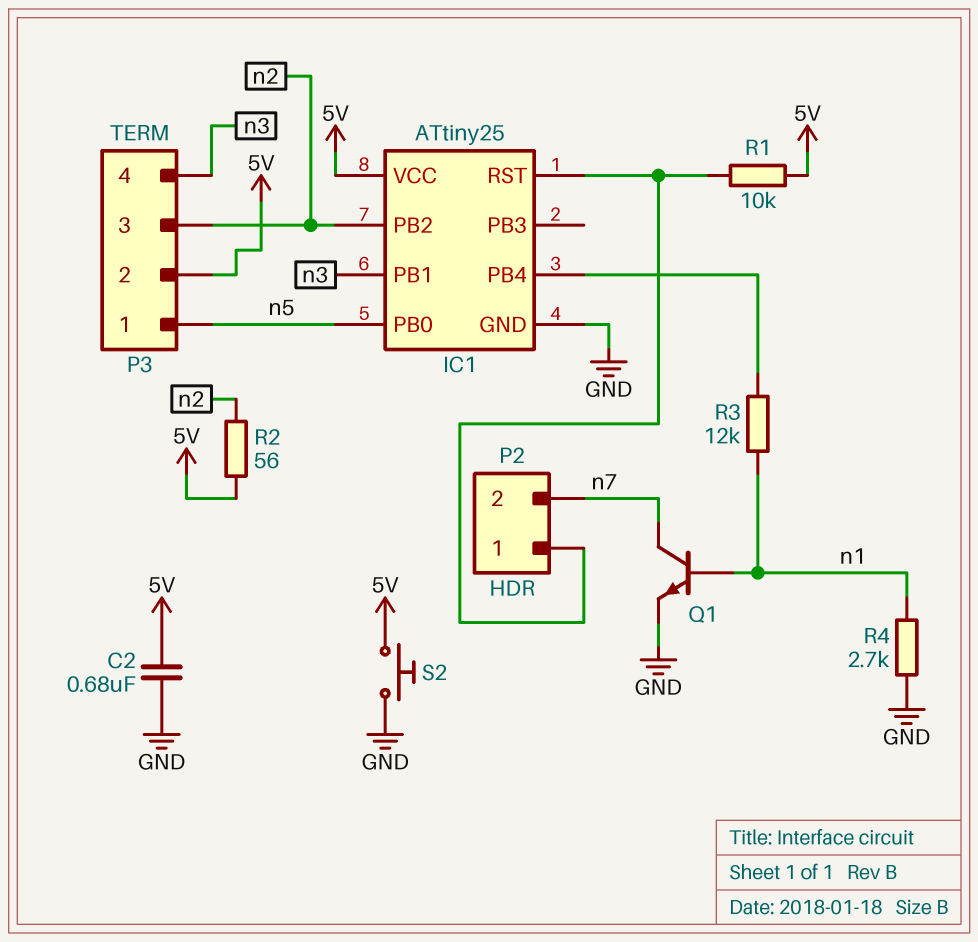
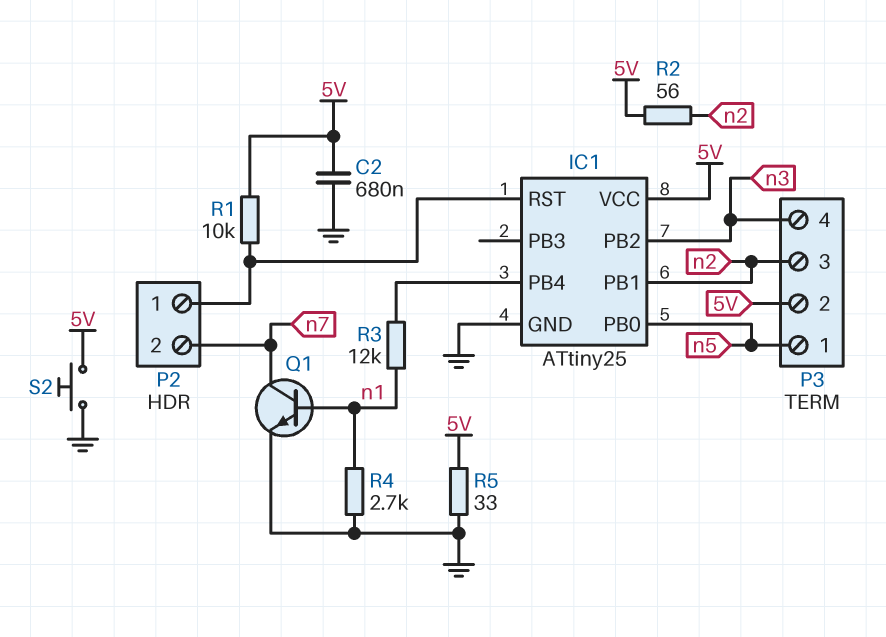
IC1 pin PB1: n3 -> n2
IC1 pin PB2: n2 -> n3
R5: none -> 33 (5V, GND)

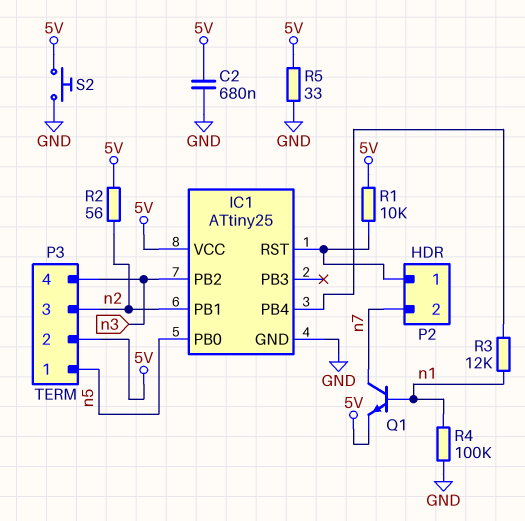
Q1: NPN (B n1, C n7, E GND) -> NPN (B n1, C n7, E 5V)
R4: 2.7k (GND, n1) -> 100k (GND, n1)

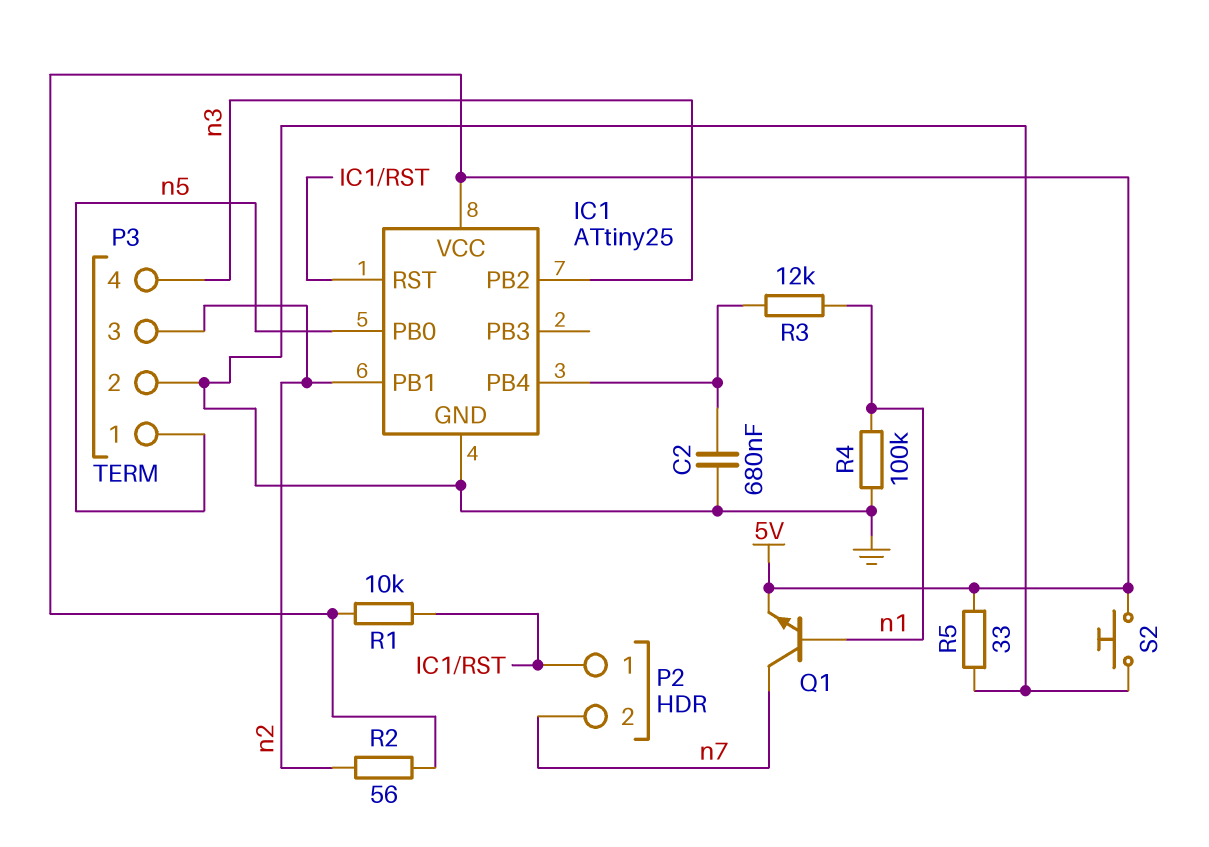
C2: 680nF (5V, GND) -> 680nF (GND, IC1/PB4)
P3 pin 2: 5V -> GND

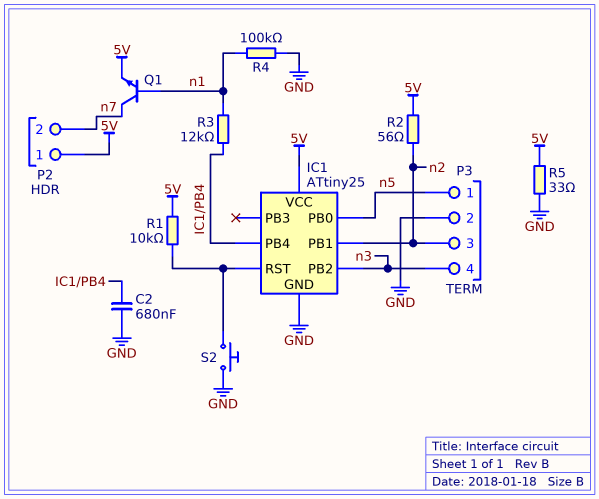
P2 pin 1: IC1/RST -> 5V
S2: button (5V, GND) -> button (GND, IC1/RST)

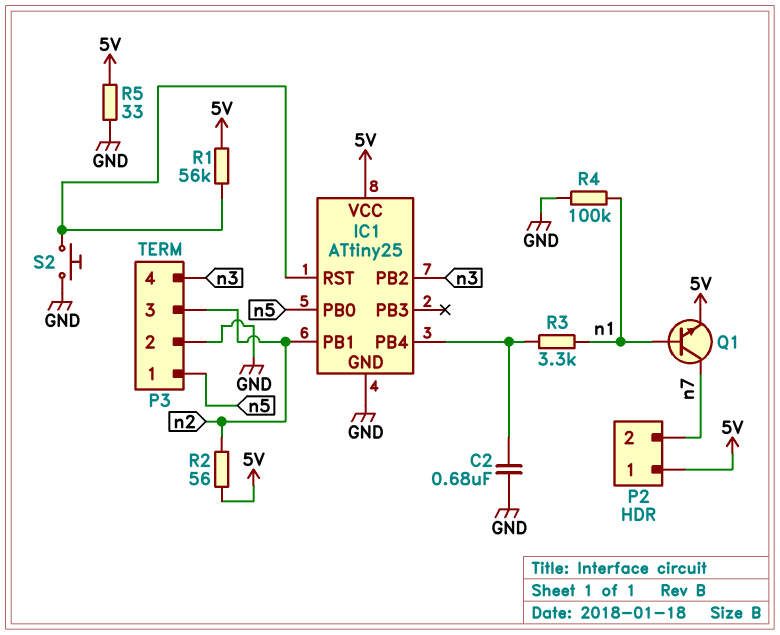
R1: 10k (5V, IC1/RST) -> 56k (5V, IC1/RST)
R3: 12k (IC1/PB4, n1) -> 3.3k (IC1/PB4, n1)

